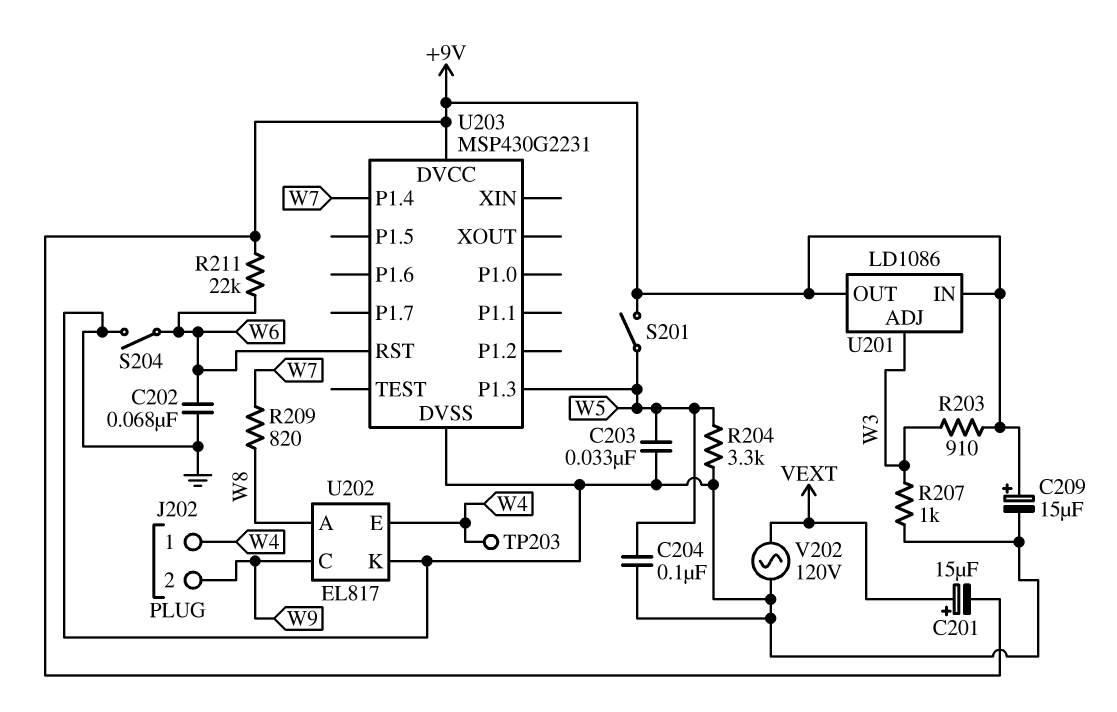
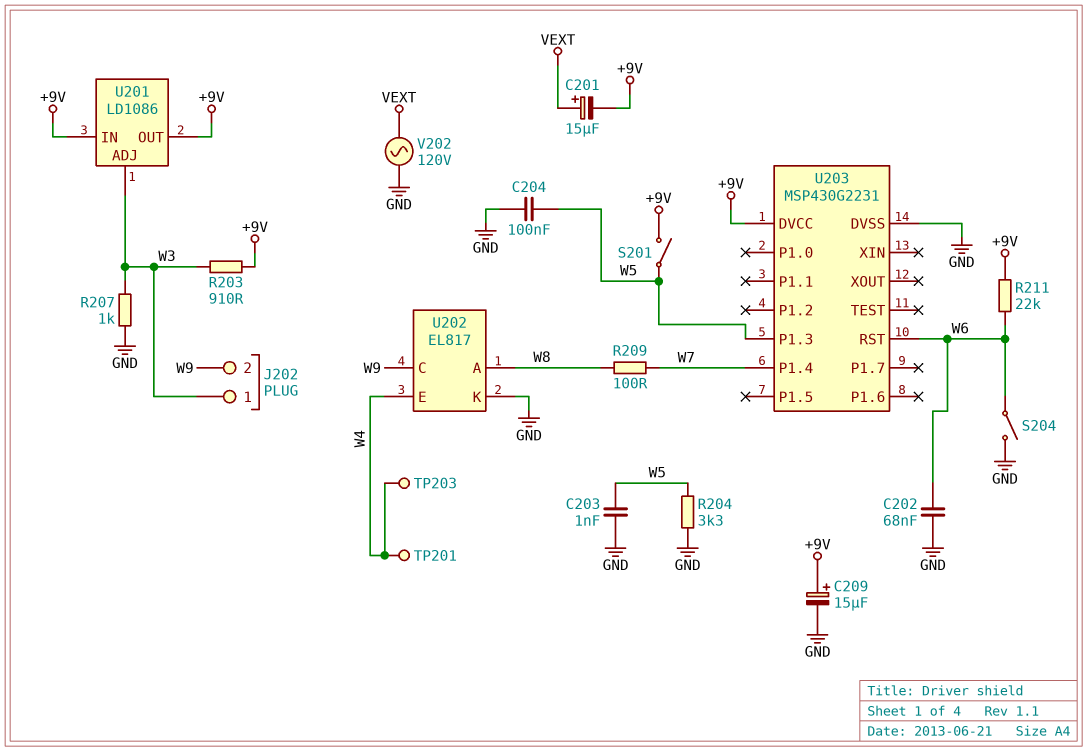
C203: 33nF (GND, W5) -> 1nF (GND, W5)
J202 pin 1: W4 -> W3
R209: 820 (W7, W8) -> 100 (W7, W8)
TP201: none -> test point (W4)

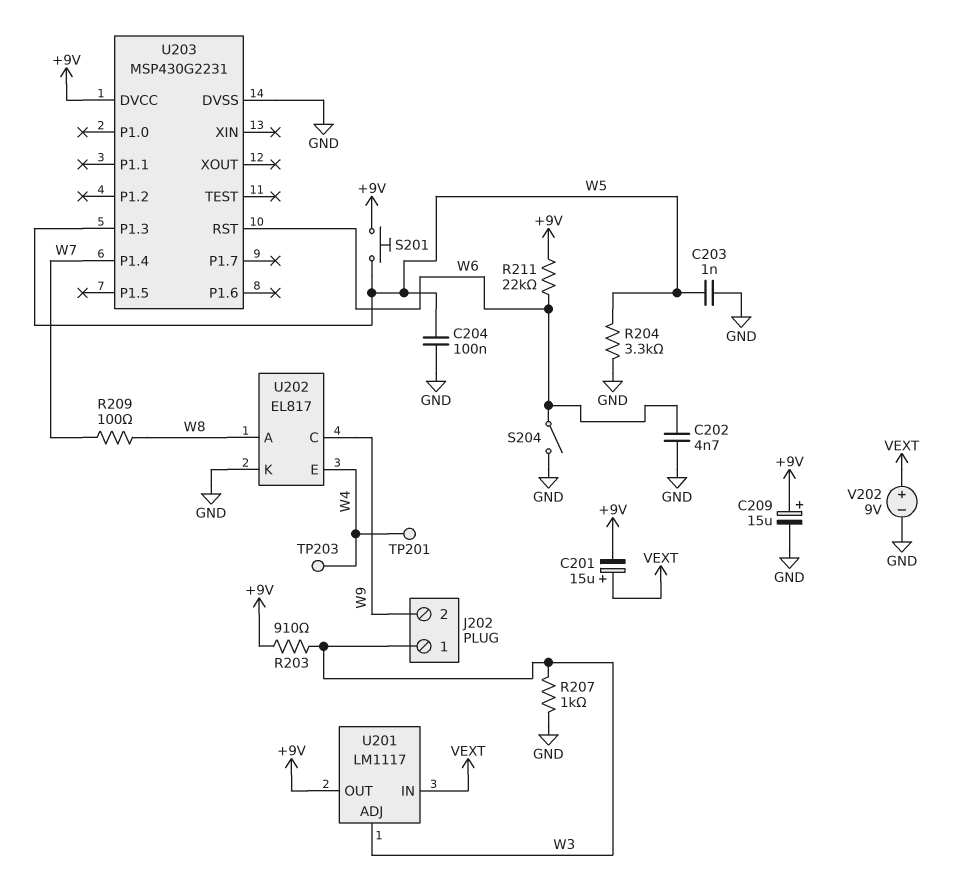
C202: 68nF (GND, W6) -> 4.7nF (GND, W6)
S201: switch (+9V, W5) -> button (+9V, W5)
U201: LD1086 -> LM1117
U201 pin IN: +9V -> VEXT
V202: AC 120V (GND, VEXT) -> 9V (plus VEXT, minus GND)

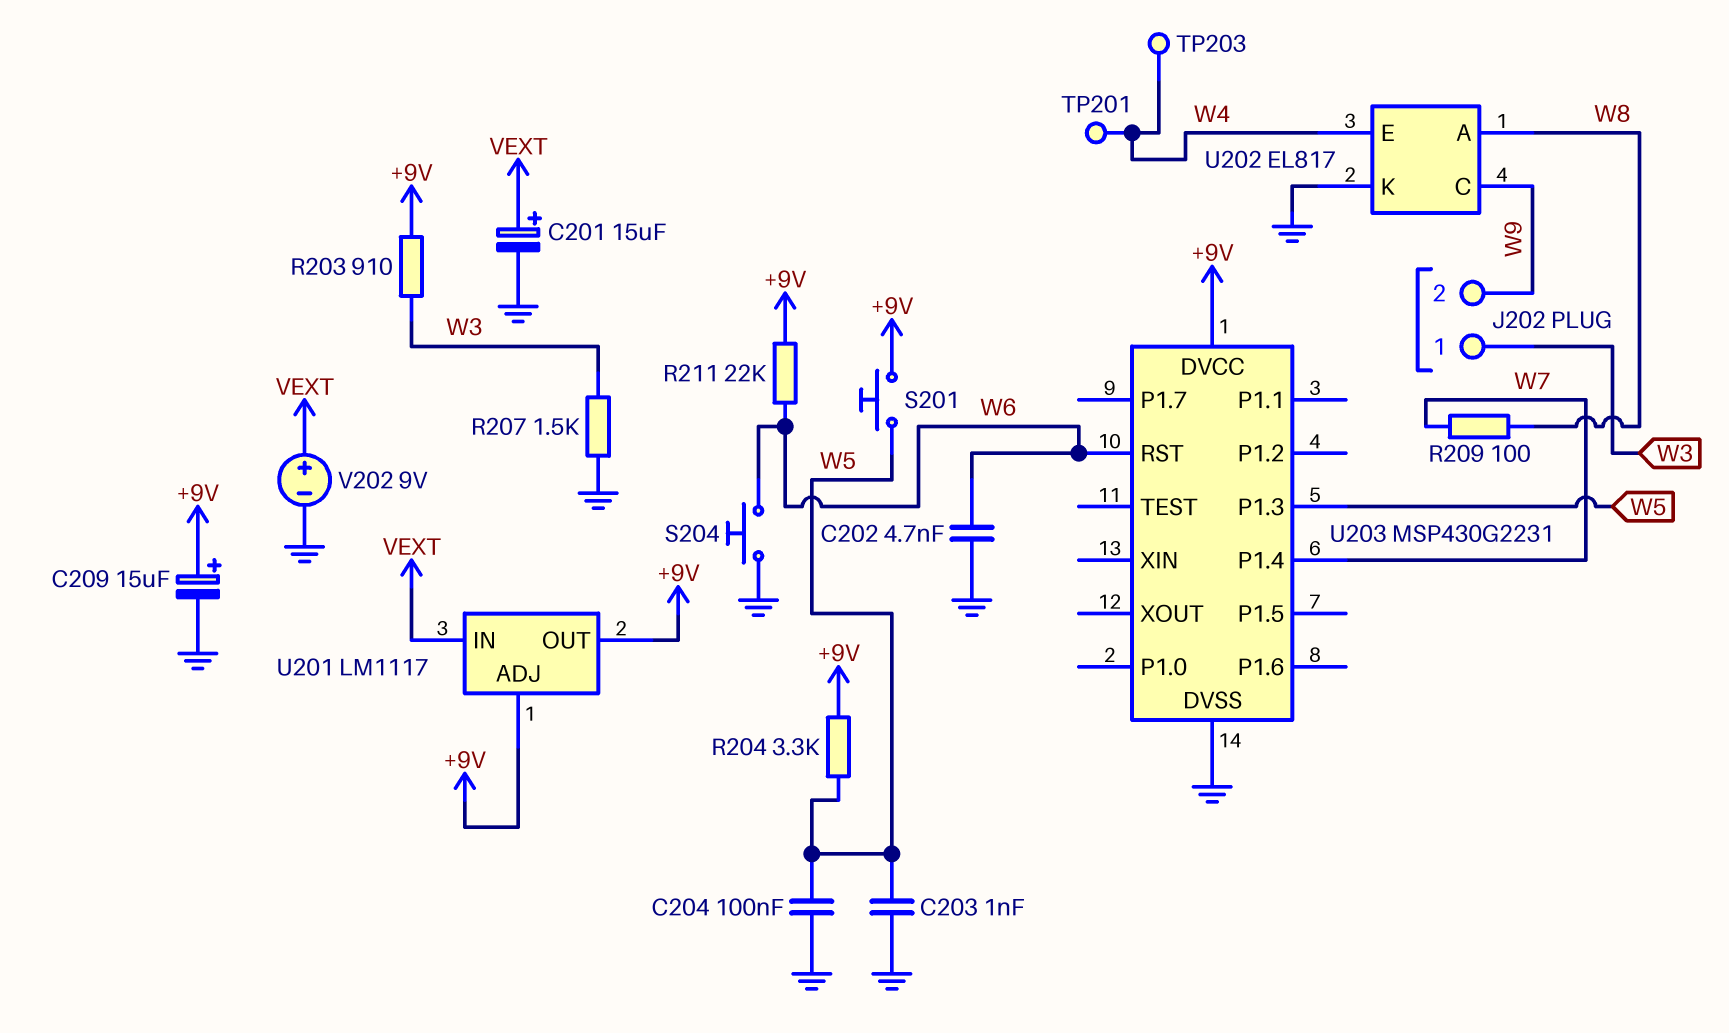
C201: 15uF (plus VEXT, minus +9V) -> 15uF (plus VEXT, minus GND)
R204: 3.3k (GND, W5) -> 3.3k (+9V, W5)
R207: 1k (GND, W3) -> 1.5k (GND, W3)
S204: switch (GND, W6) -> button (GND, W6)
U201 pin ADJ: W3 -> +9V

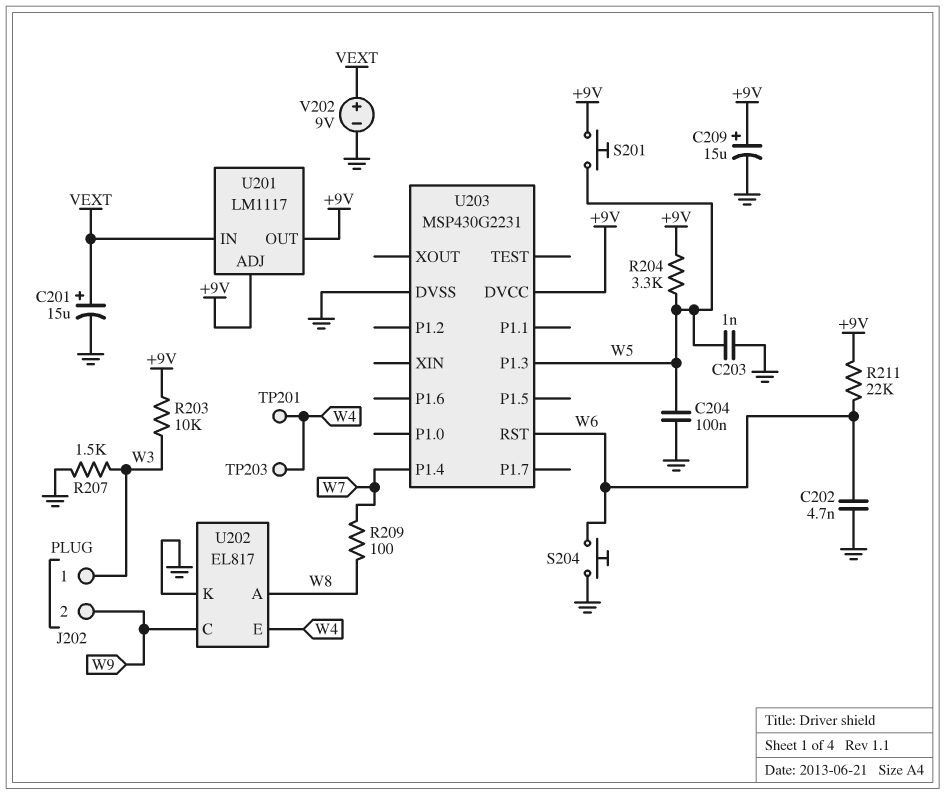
R203: 910 (+9V, W3) -> 10k (+9V, W3)

